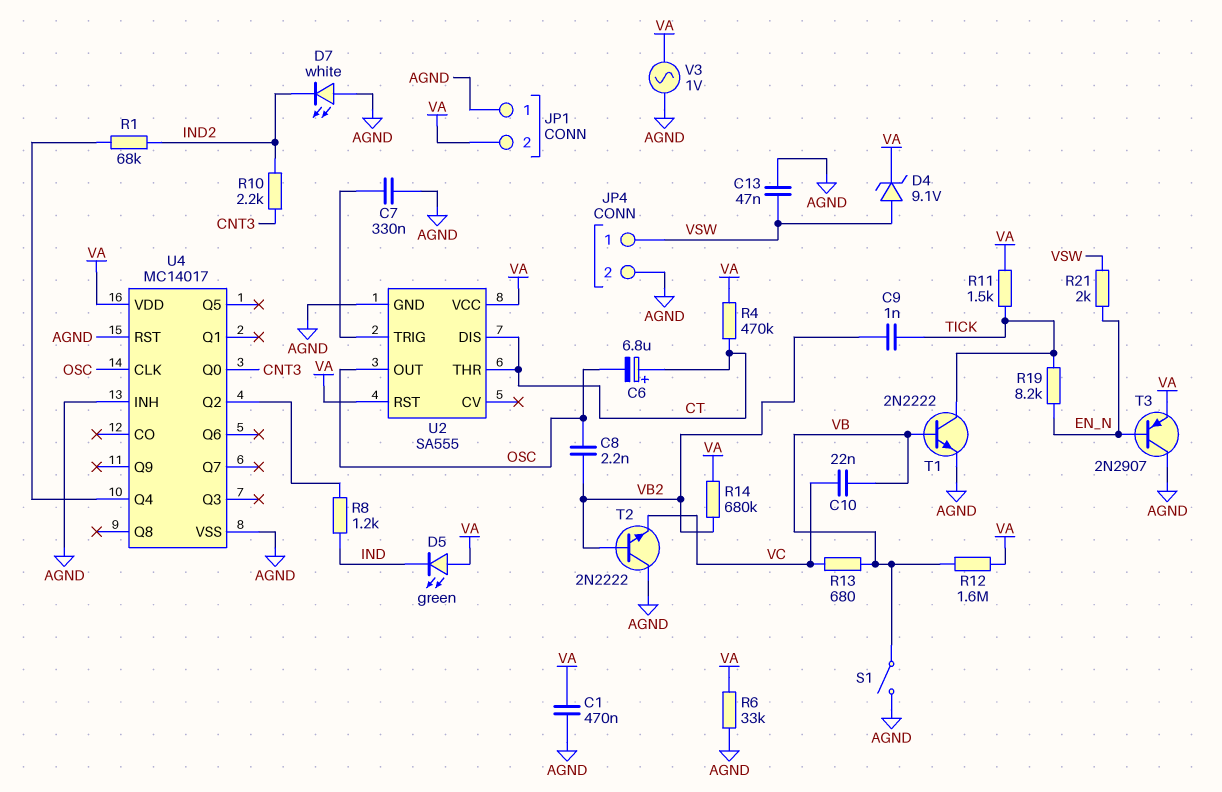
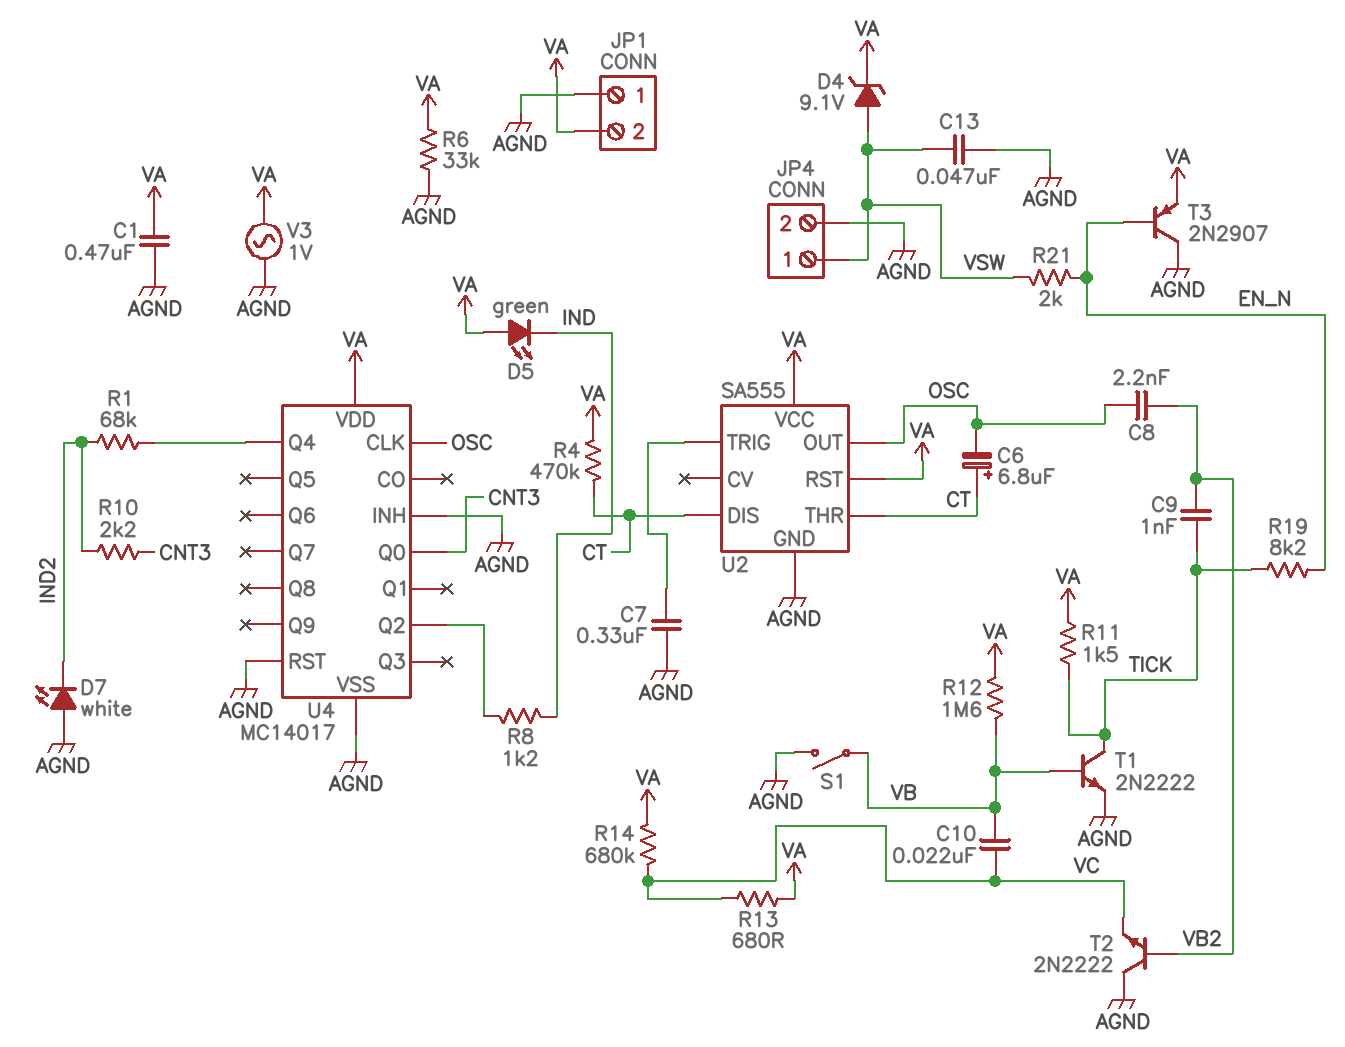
R13: 680 (VB, VC) -> 680 (VA, VC)
R14: 680k (VA, VB2) -> 680k (VA, VC)

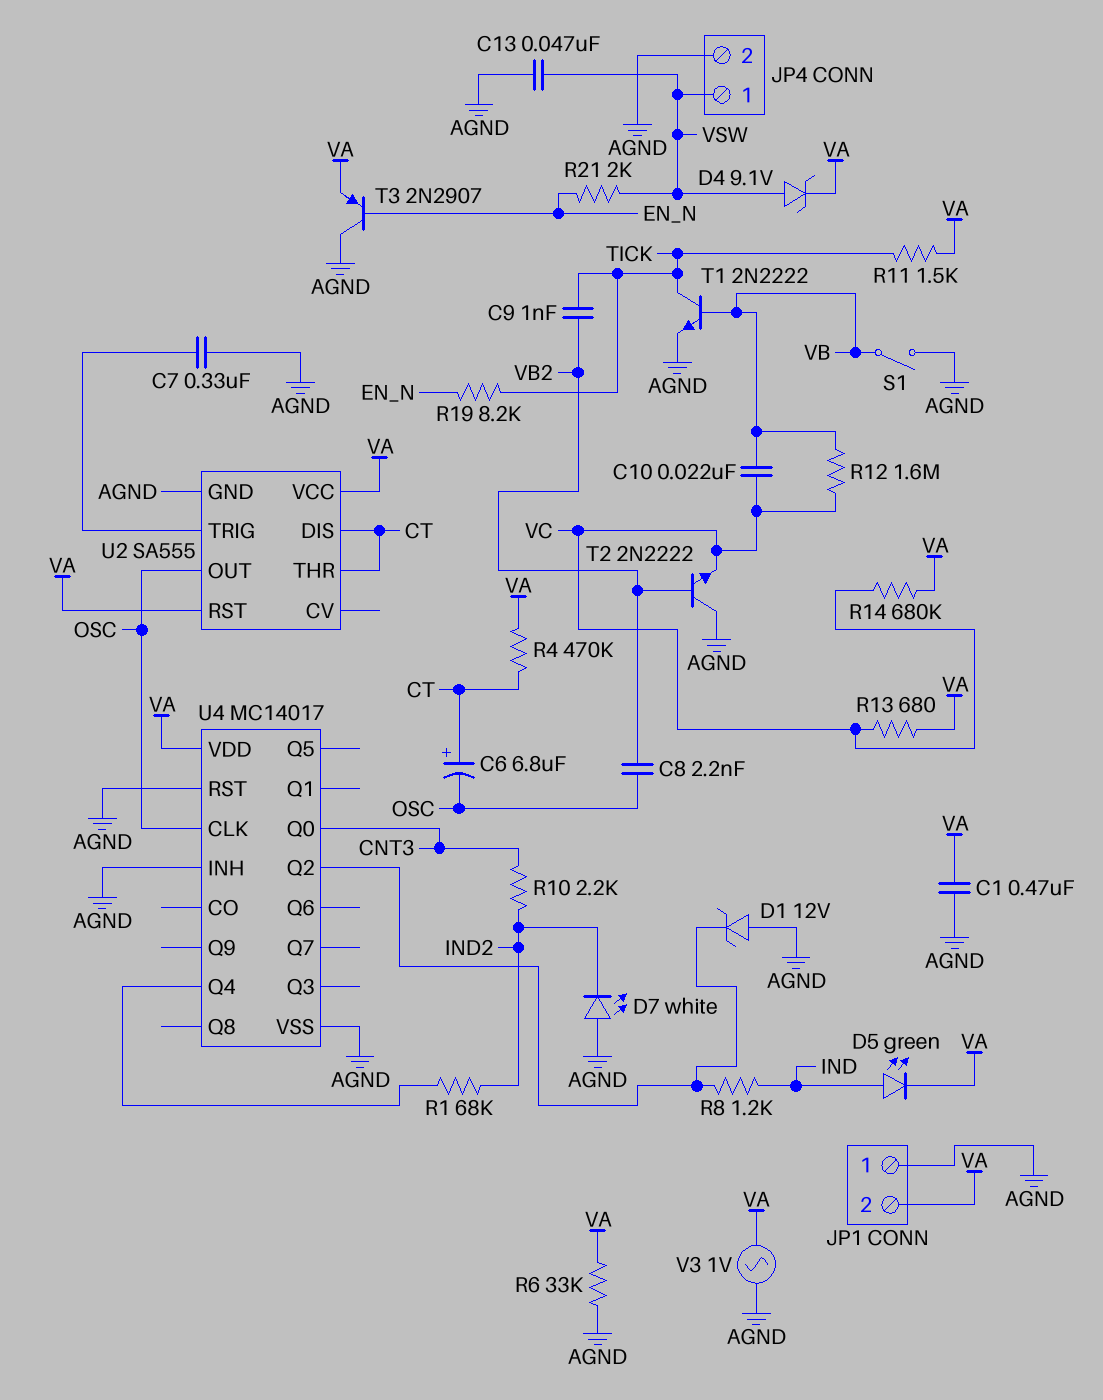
D1: none -> zener 12V (A AGND, K U4/Q2)
D5: LED green (A VA, K IND) -> LED green (A IND, K VA)
R12: 1.6M (VA, VB) -> 1.6M (VB, VC)

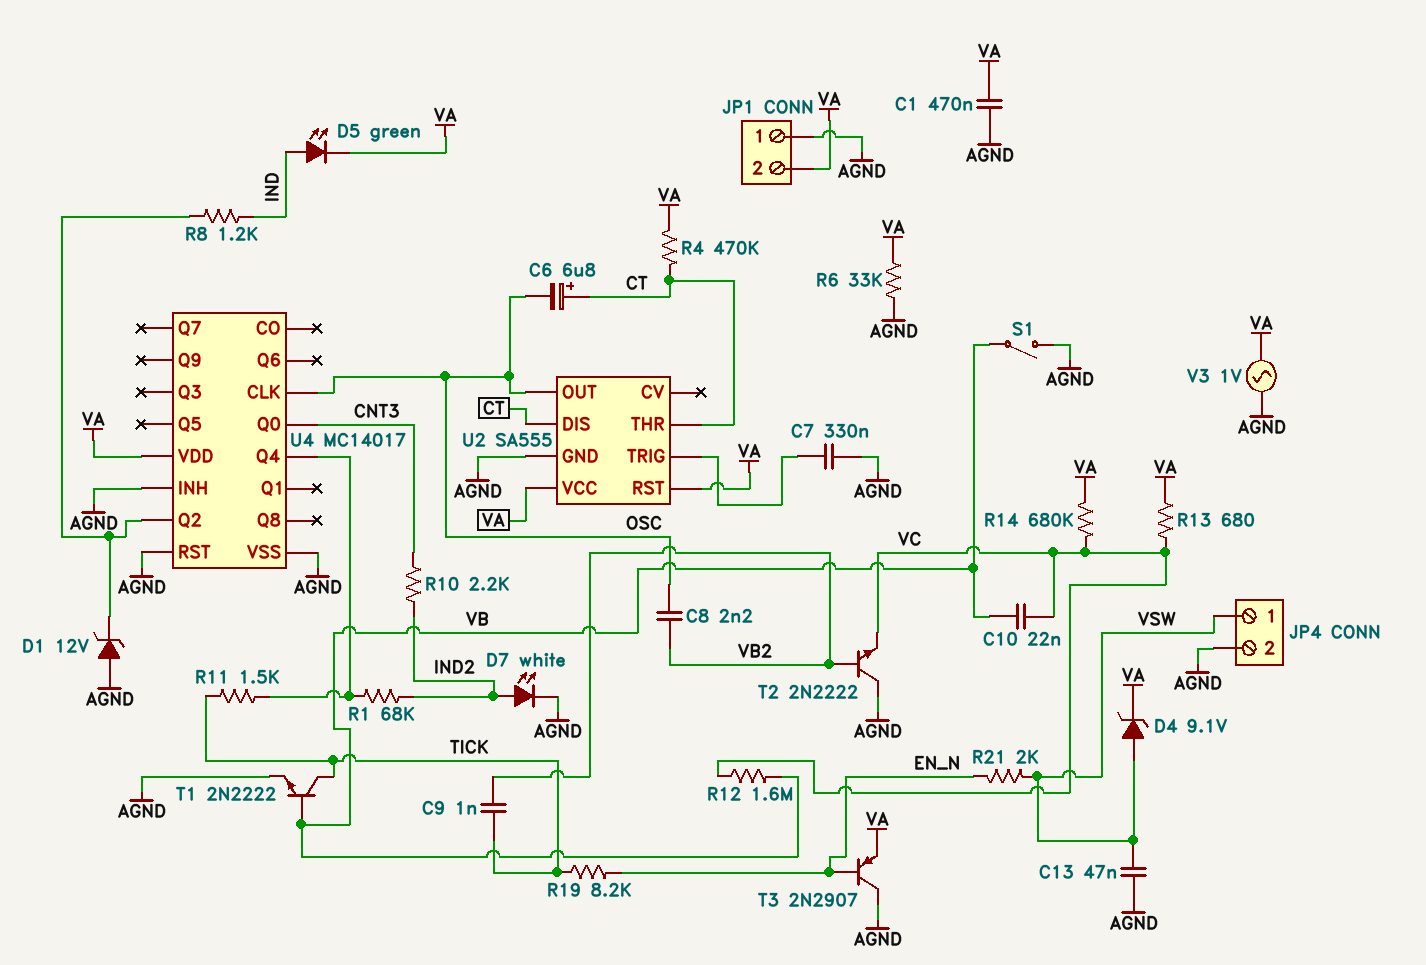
D7: LED white (A AGND, K IND2) -> LED white (A IND2, K AGND)
R11: 1.5k (TICK, VA) -> 1.5k (TICK, U4/Q4)

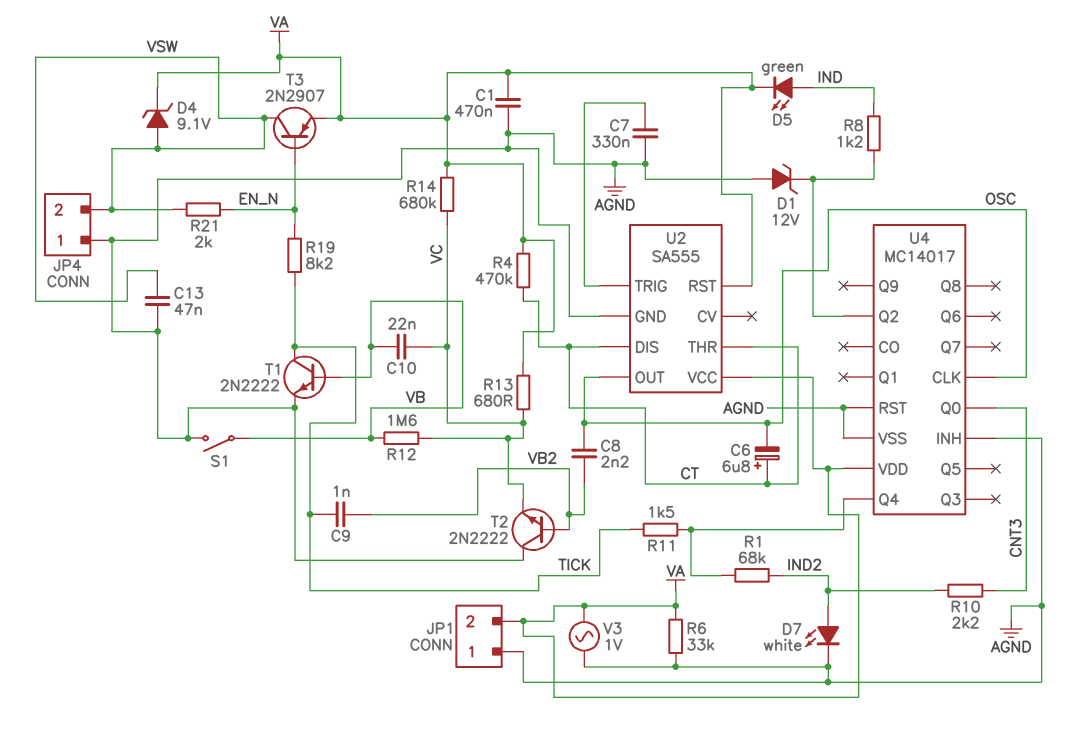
JP4 pin 1: VSW -> AGND
JP4 pin 2: AGND -> VSW
T3: PNP 2N2907 (B EN_N, C AGND, E VA) -> PNP 2N2907 (B EN_N, C VSW, E VA)

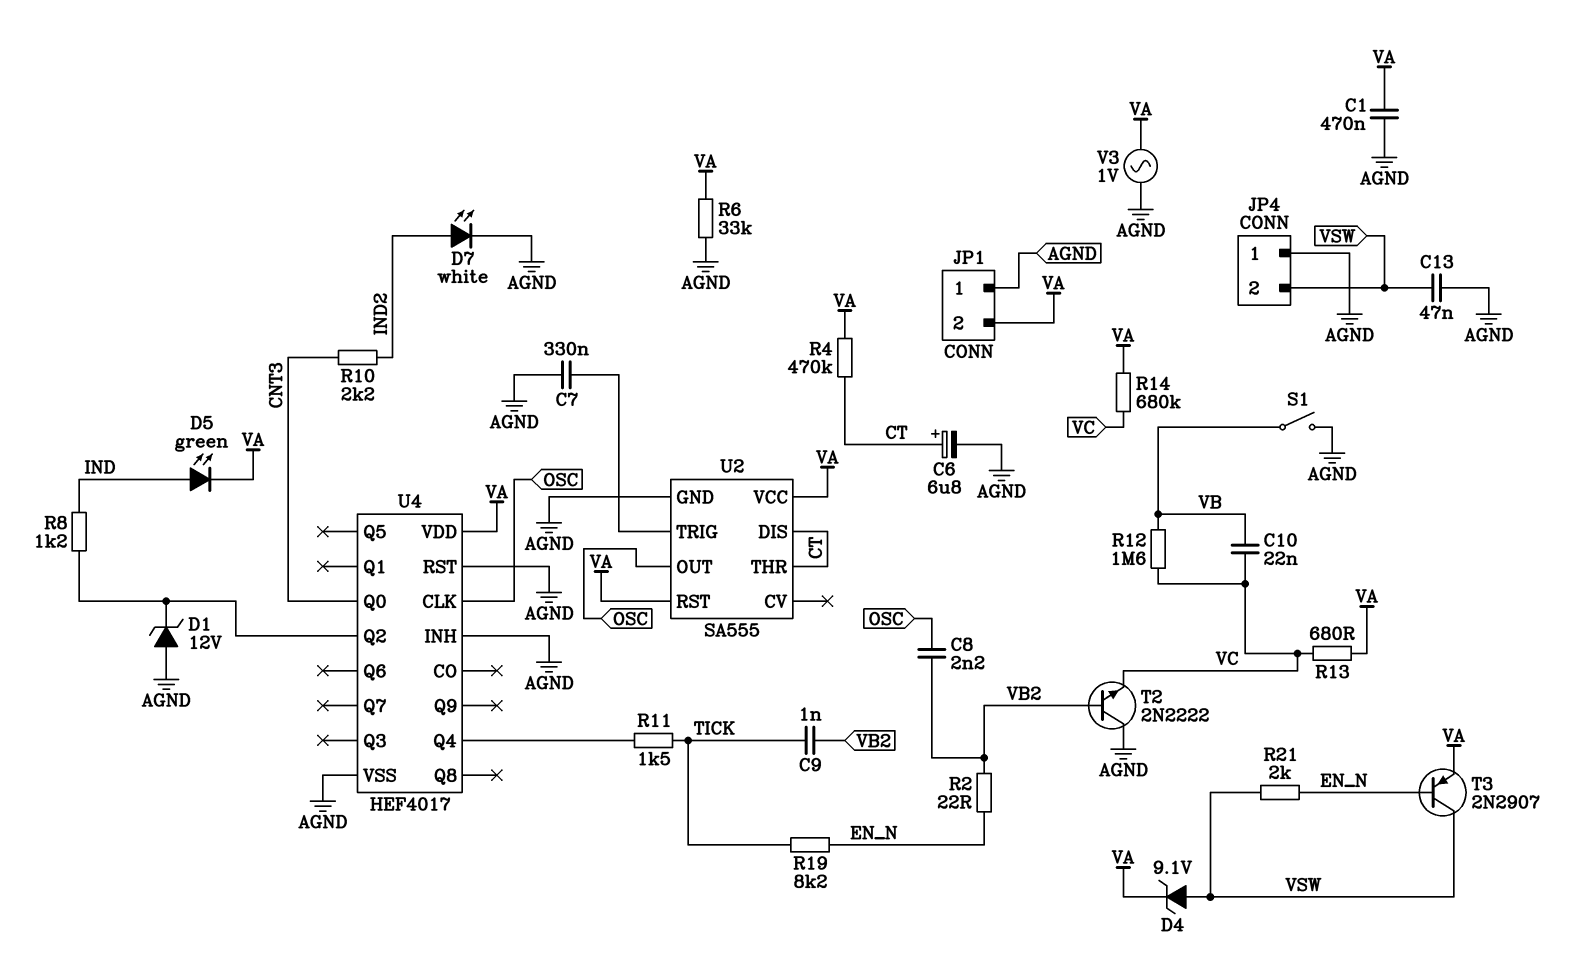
C6: 6.8uF (plus CT, minus OSC) -> 6.8uF (plus CT, minus AGND)
R1: 68k (IND2, U4/Q4) -> none
R2: none -> 22 (EN_N, VB2)
T1: NPN 2N2222 (B VB, C TICK, E AGND) -> none
U4: MC14017 -> HEF4017

